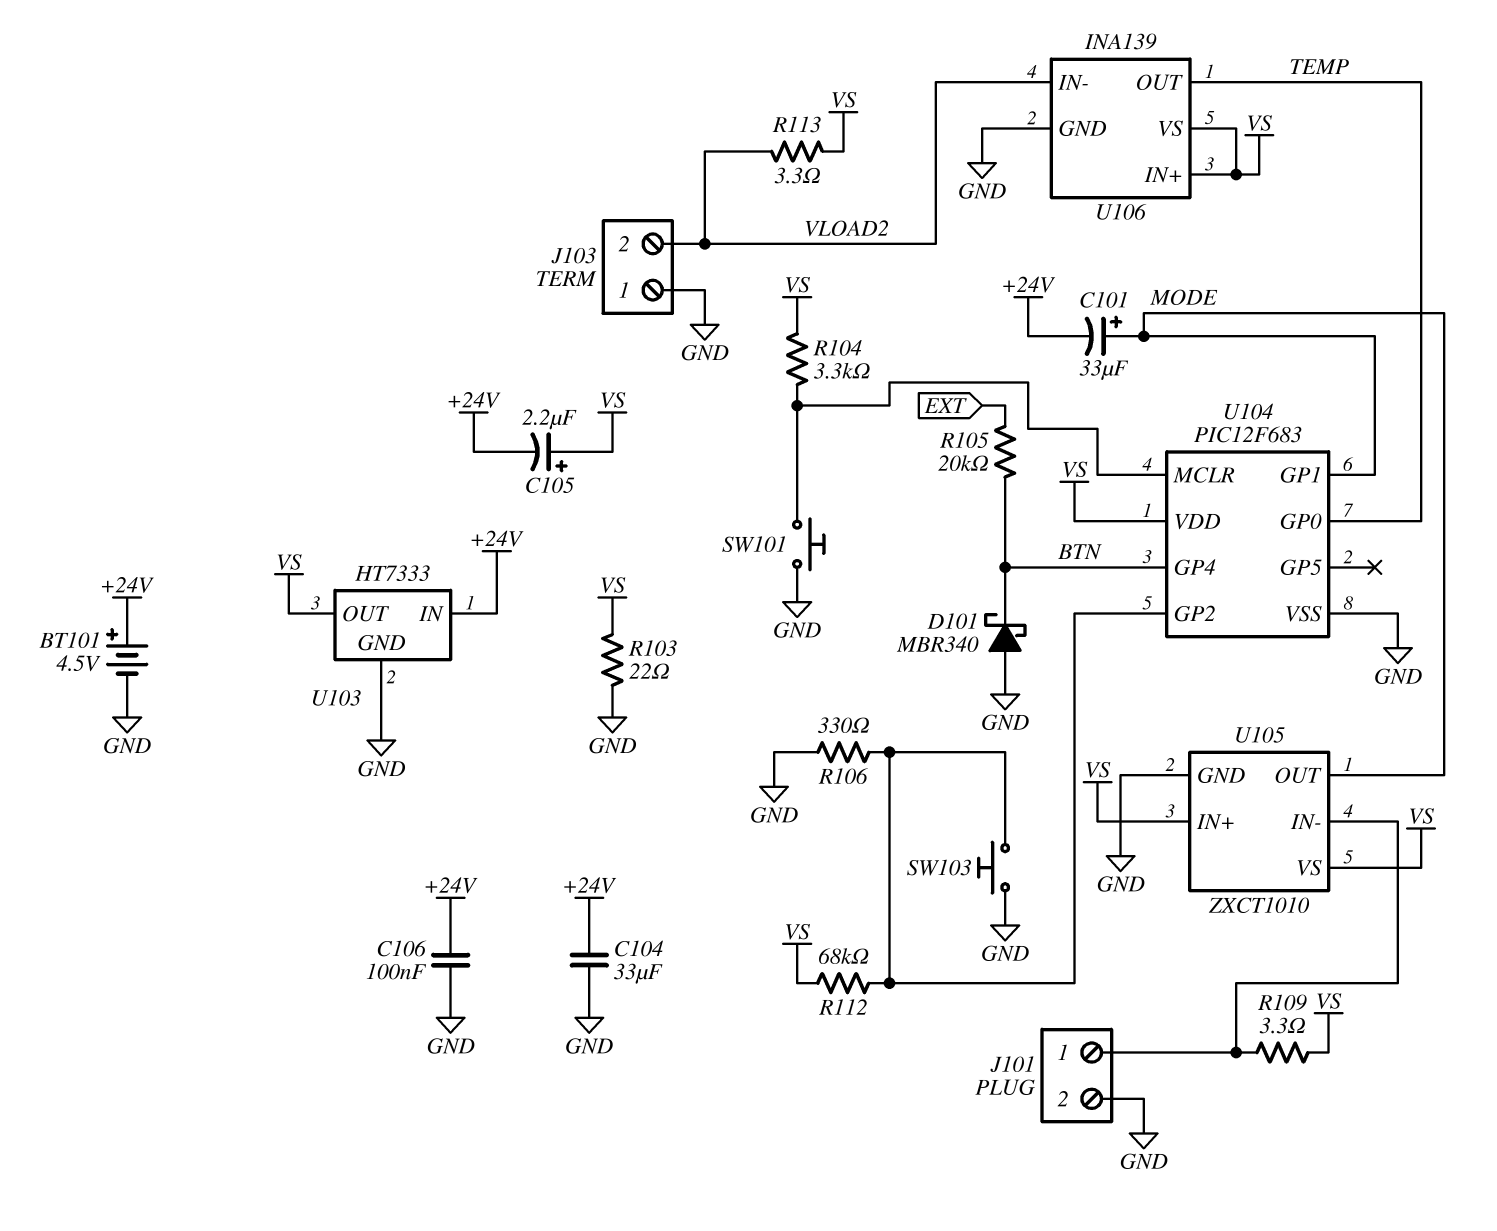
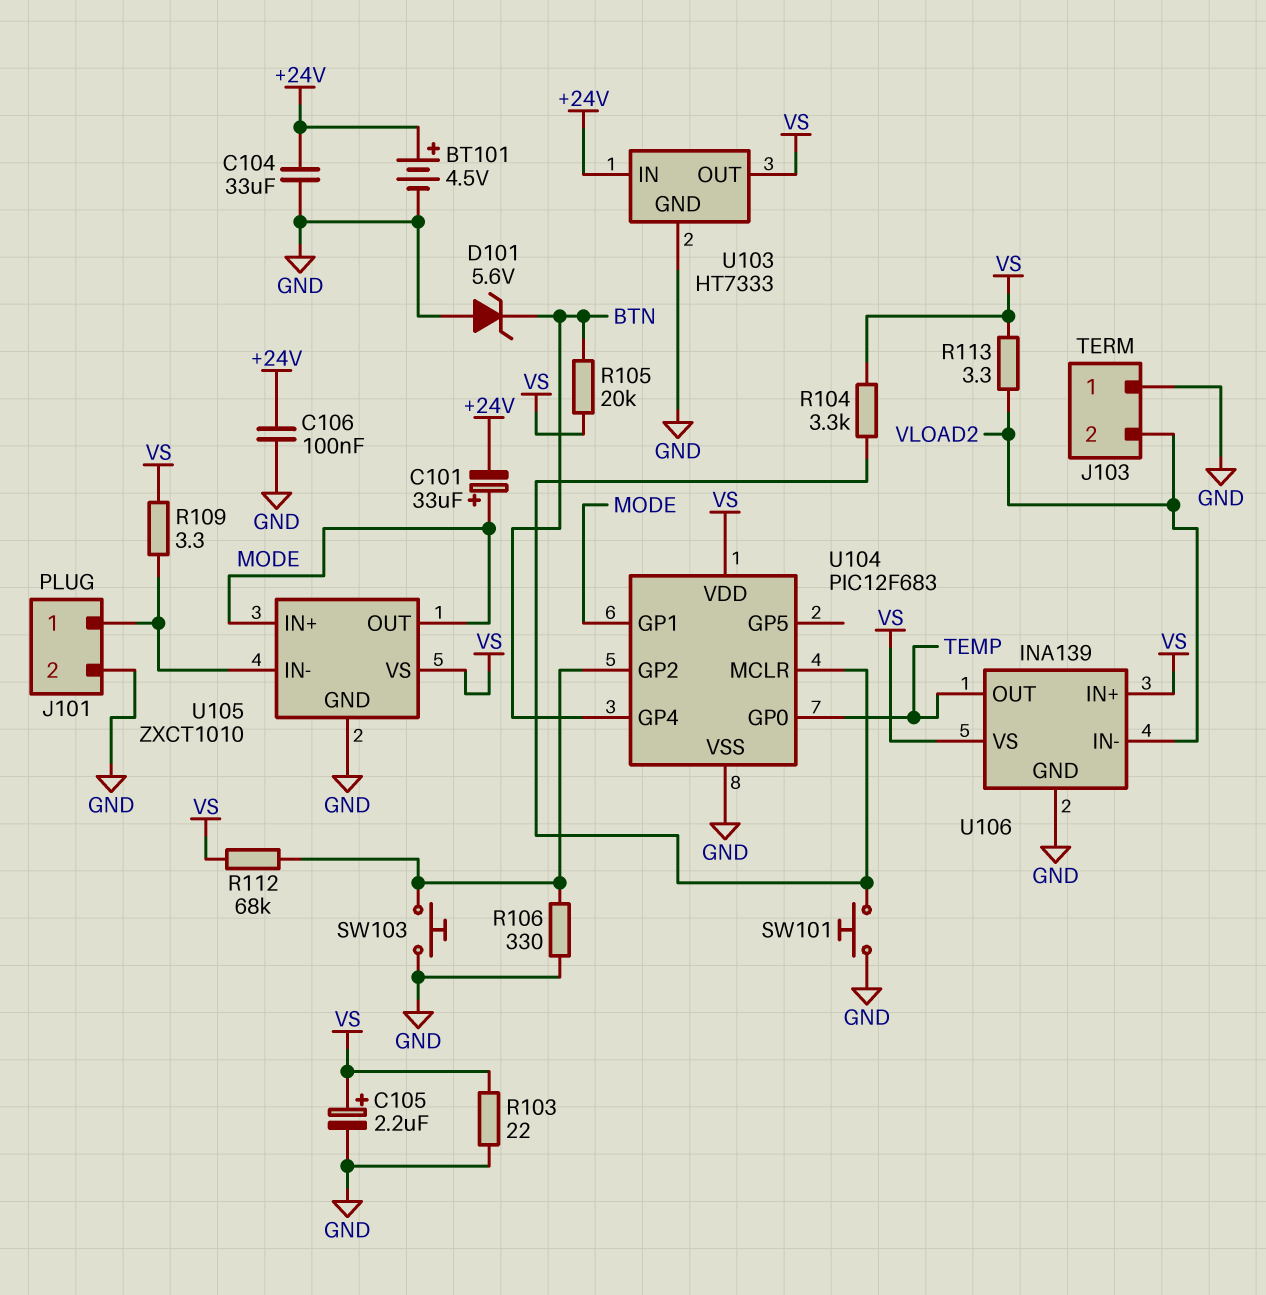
C105: 2.2uF (plus VS, minus +24V) -> 2.2uF (plus VS, minus GND)
D101: schottky MBR340 (A GND, K BTN) -> zener 5.6V (A GND, K BTN)
R105: 20k (BTN, EXT) -> 20k (BTN, VS)
U105 pin IN+: VS -> MODE

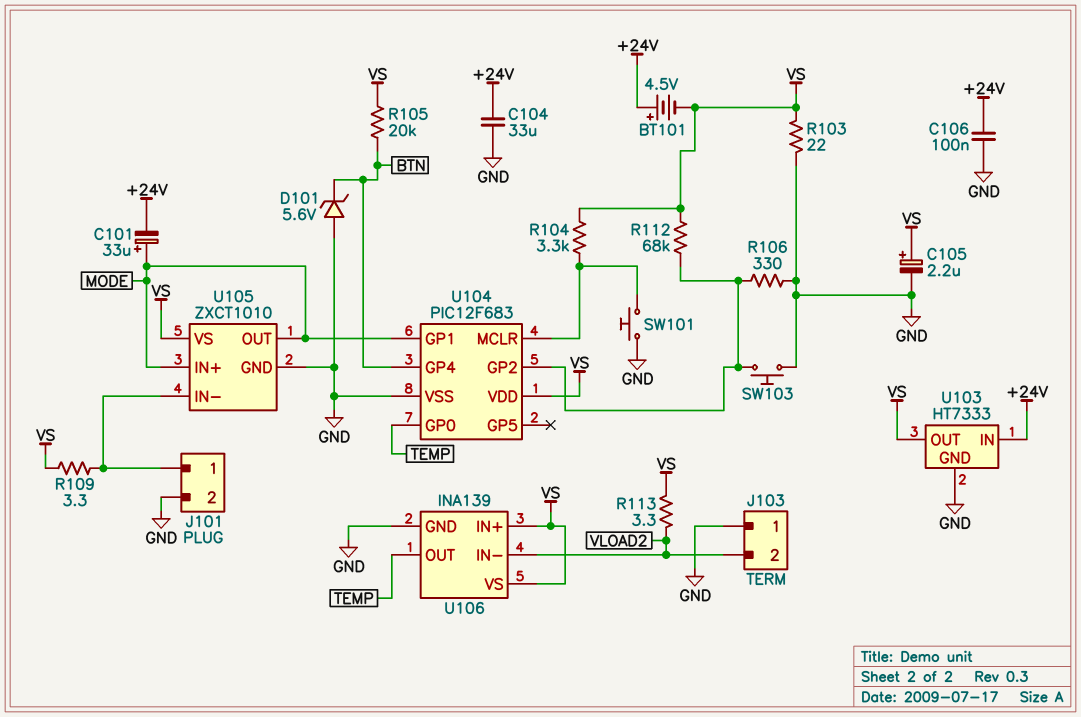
BT101: 4.5V (plus +24V, minus GND) -> 4.5V (plus +24V, minus VS)

